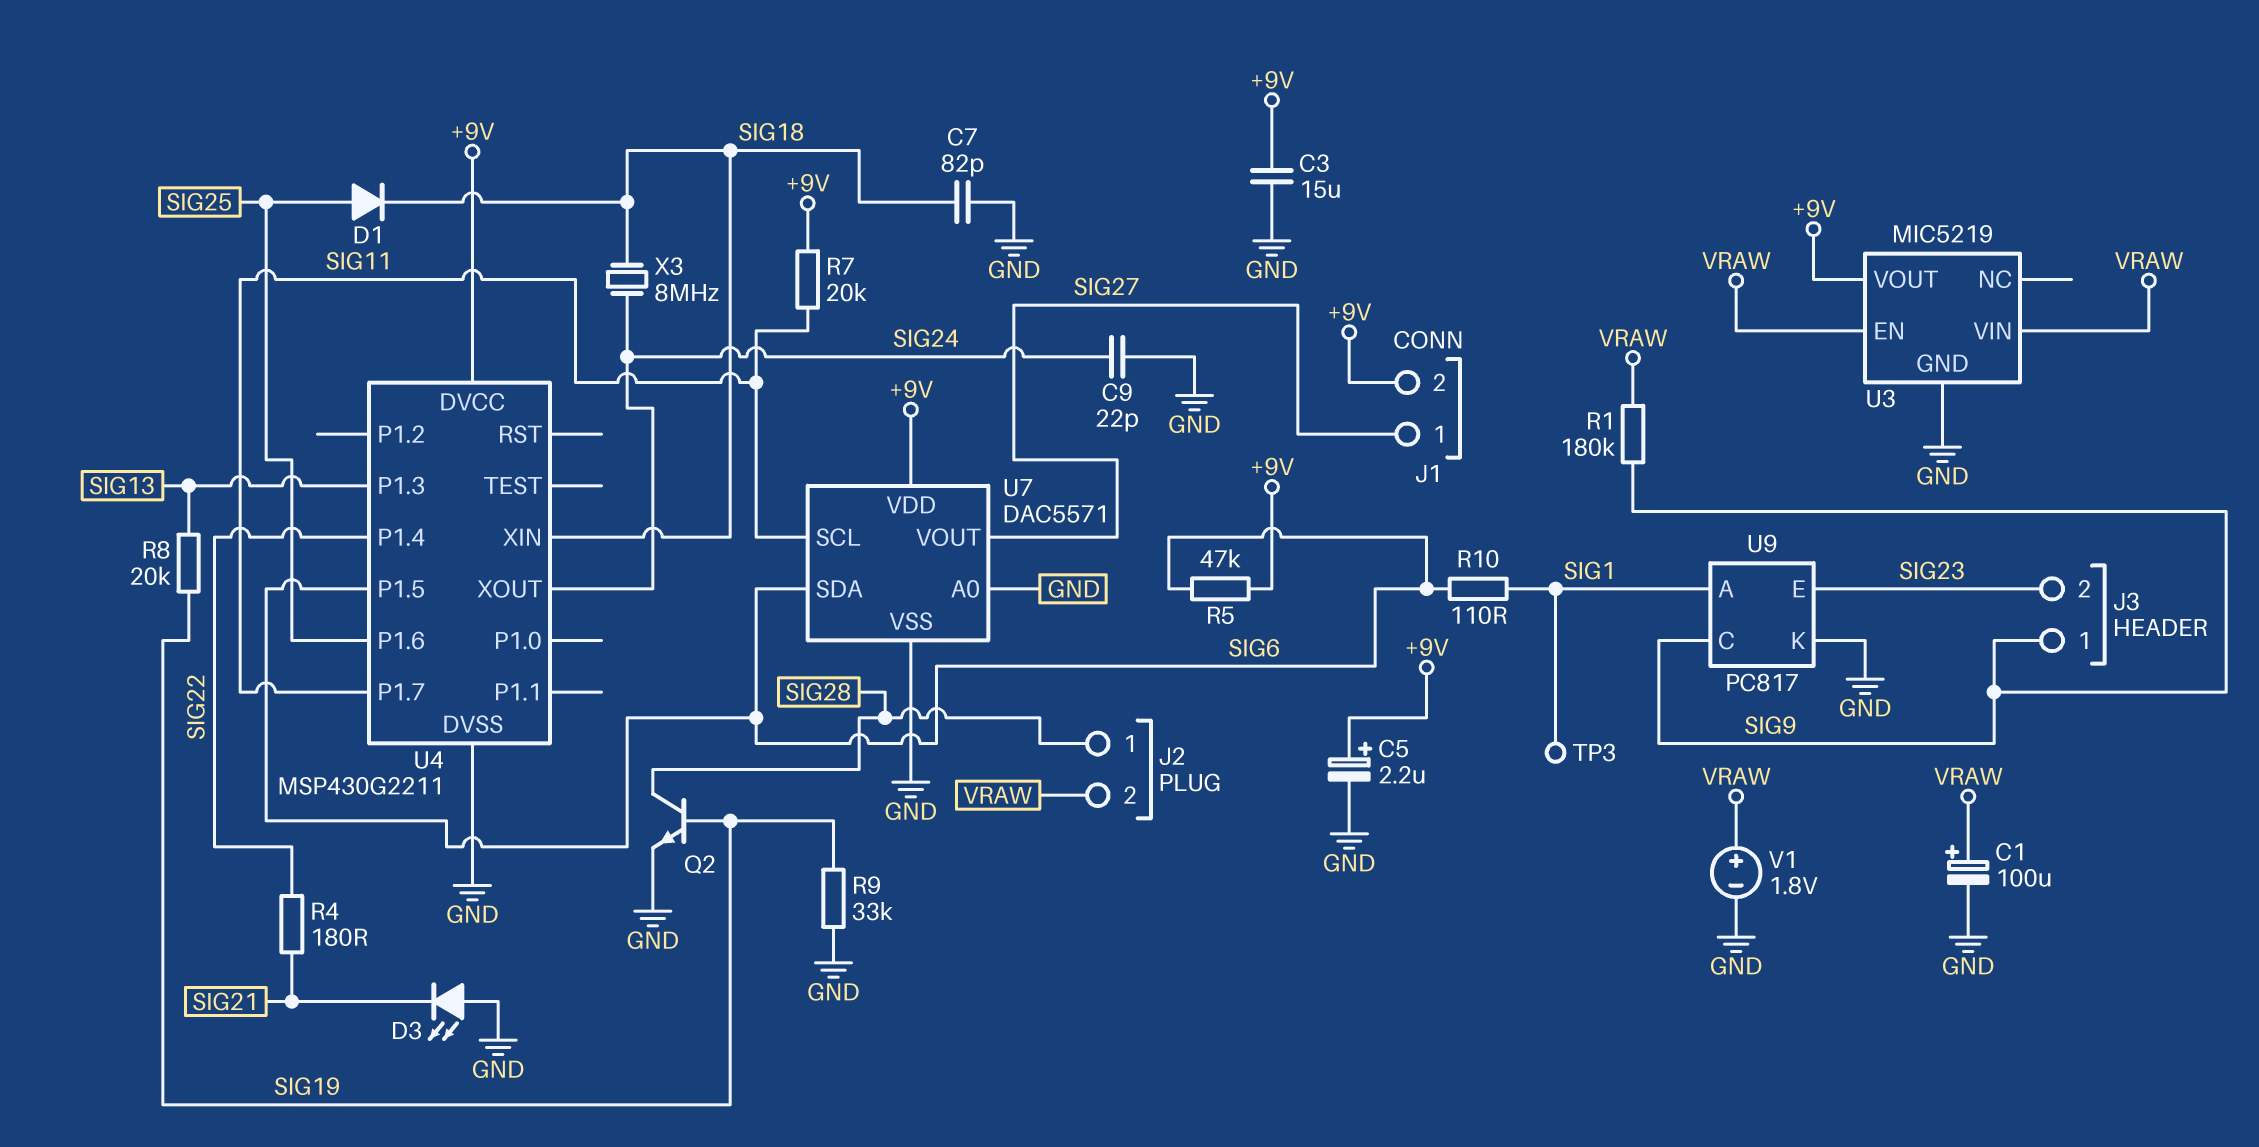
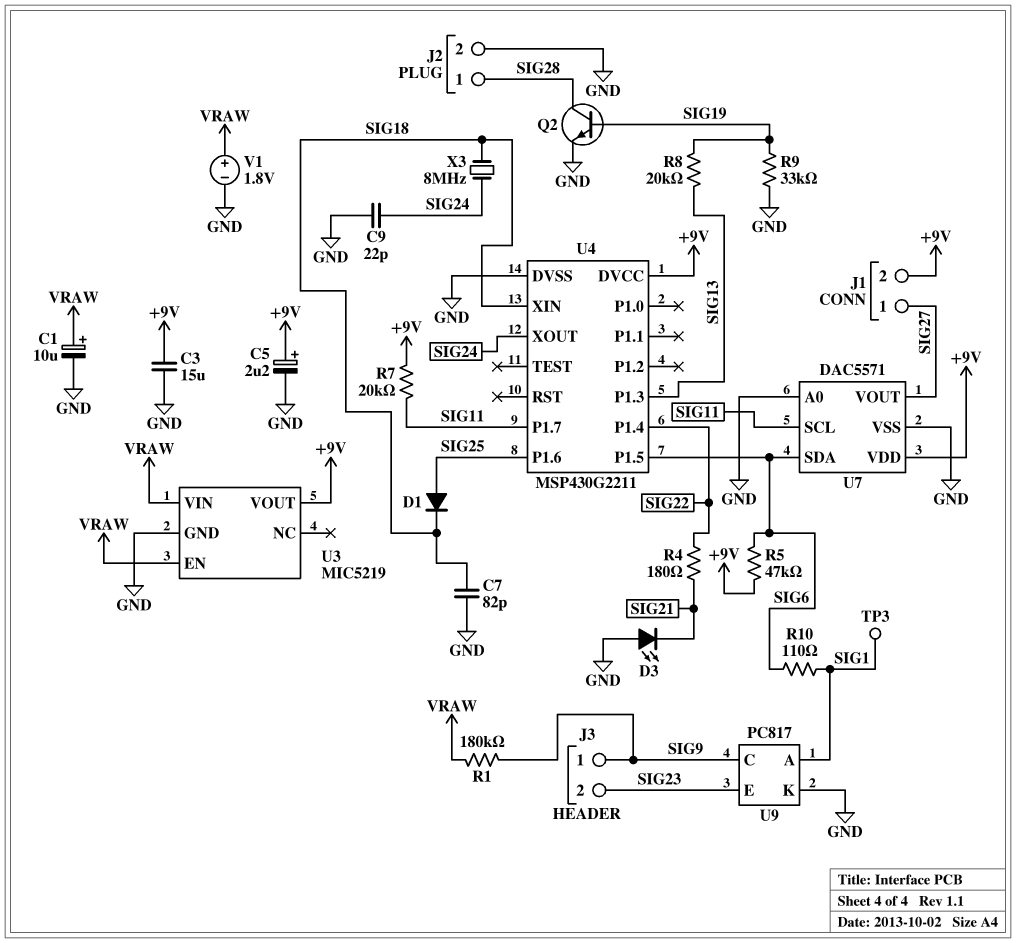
C1: 100uF (plus VRAW, minus GND) -> 10uF (plus VRAW, minus GND)
J2 pin 2: VRAW -> GND

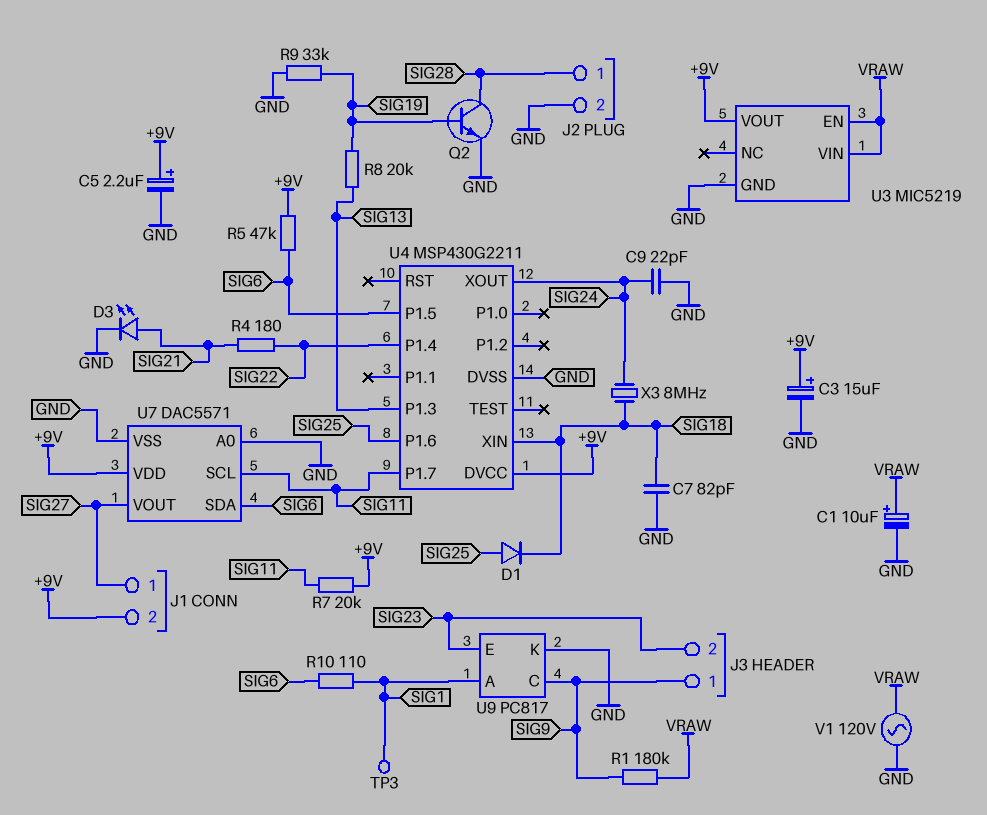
C3: 15uF (+9V, GND) -> 15uF (plus +9V, minus GND)
D3: LED (A GND, K SIG21) -> LED (A SIG21, K GND)
V1: 1.8V (plus VRAW, minus GND) -> AC 120V (GND, VRAW)

